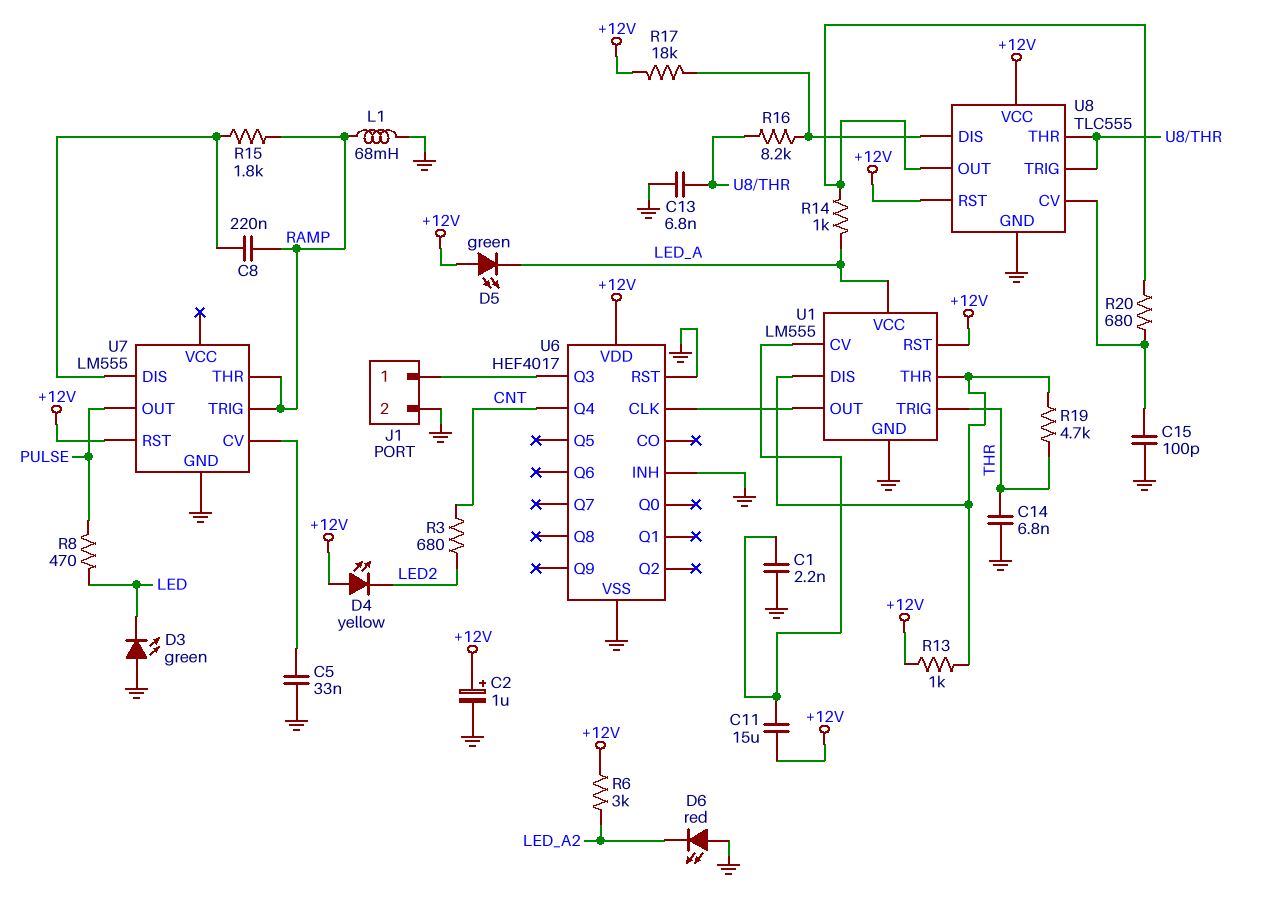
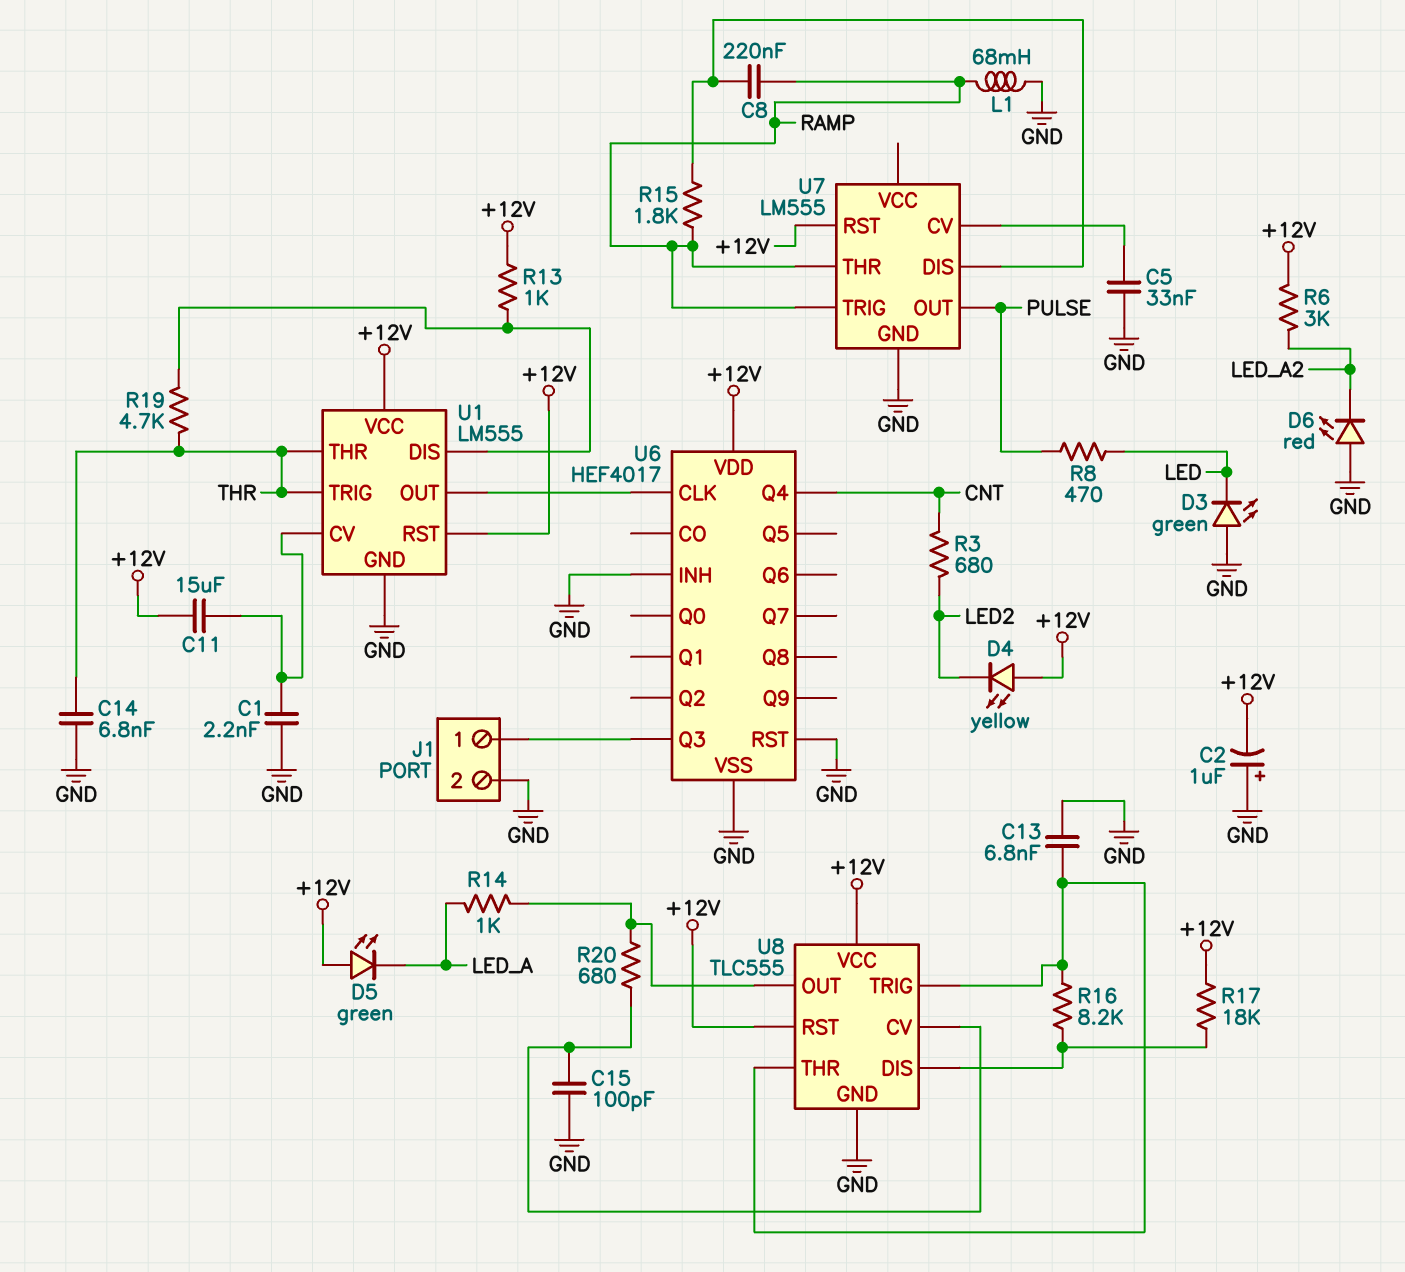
C2: 1uF (plus +12V, minus GND) -> 1uF (plus GND, minus +12V)
U1 pin THR: U1/DIS -> THR
U1 pin VCC: LED_A -> +12V

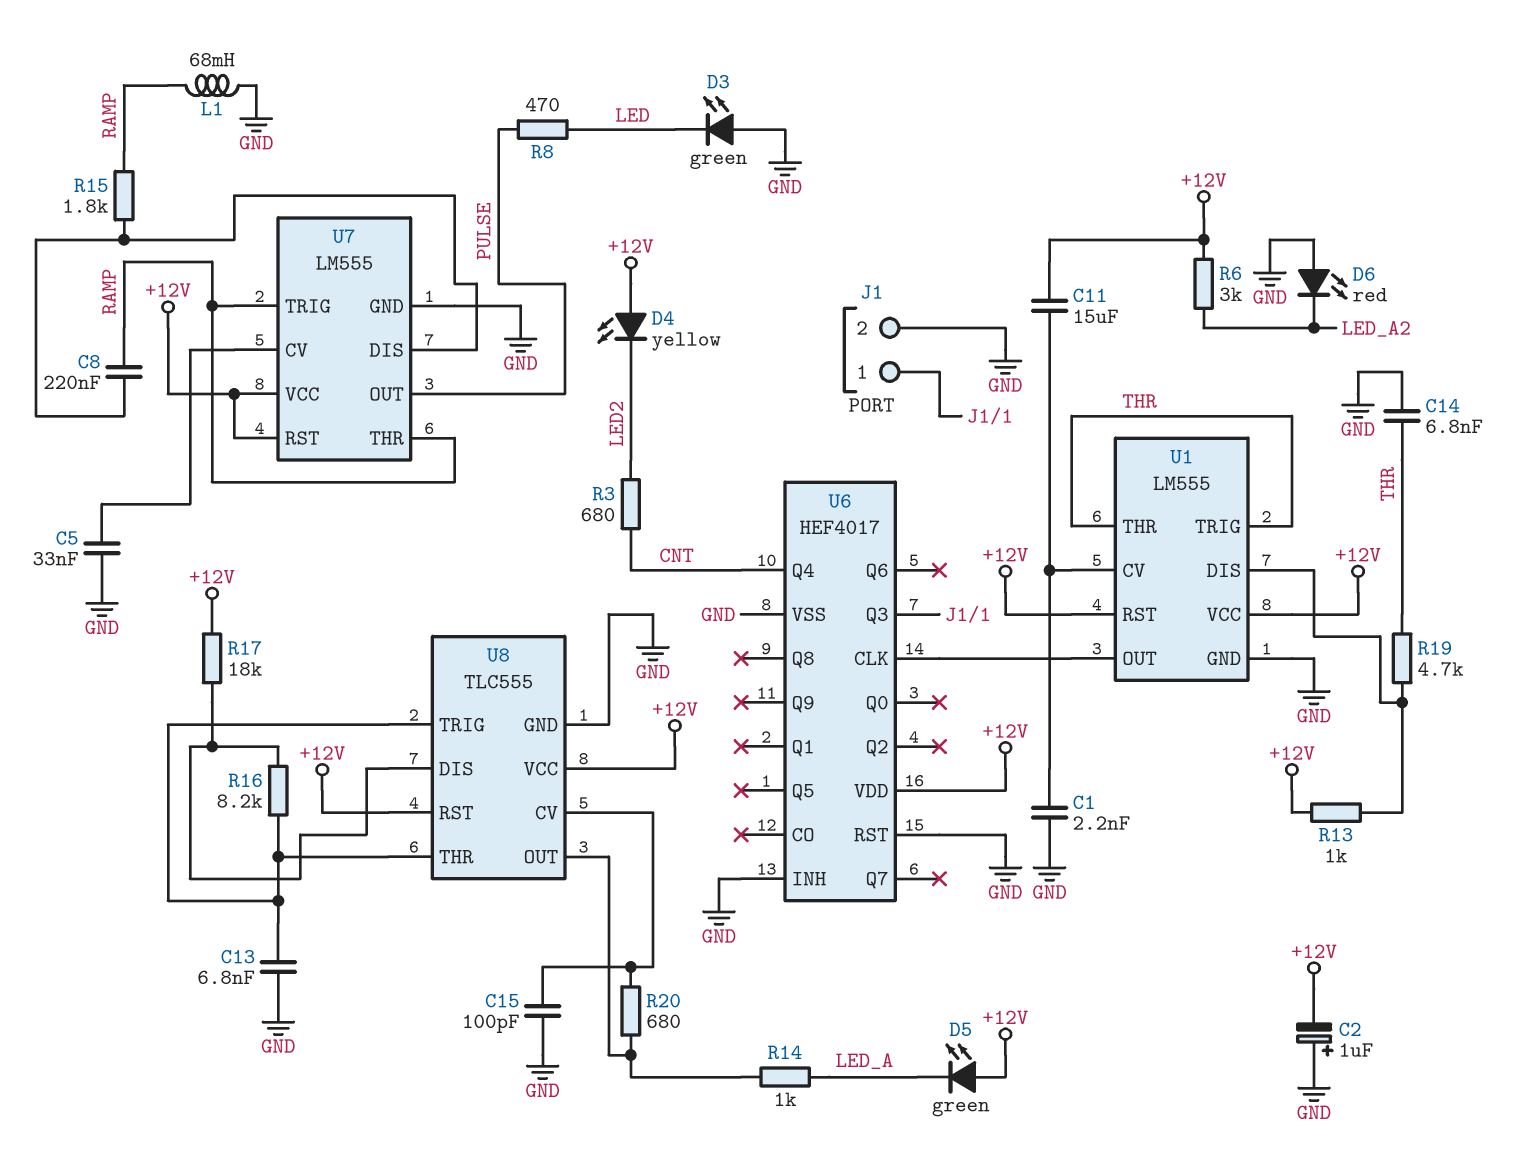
U7 pin VCC: none -> +12V

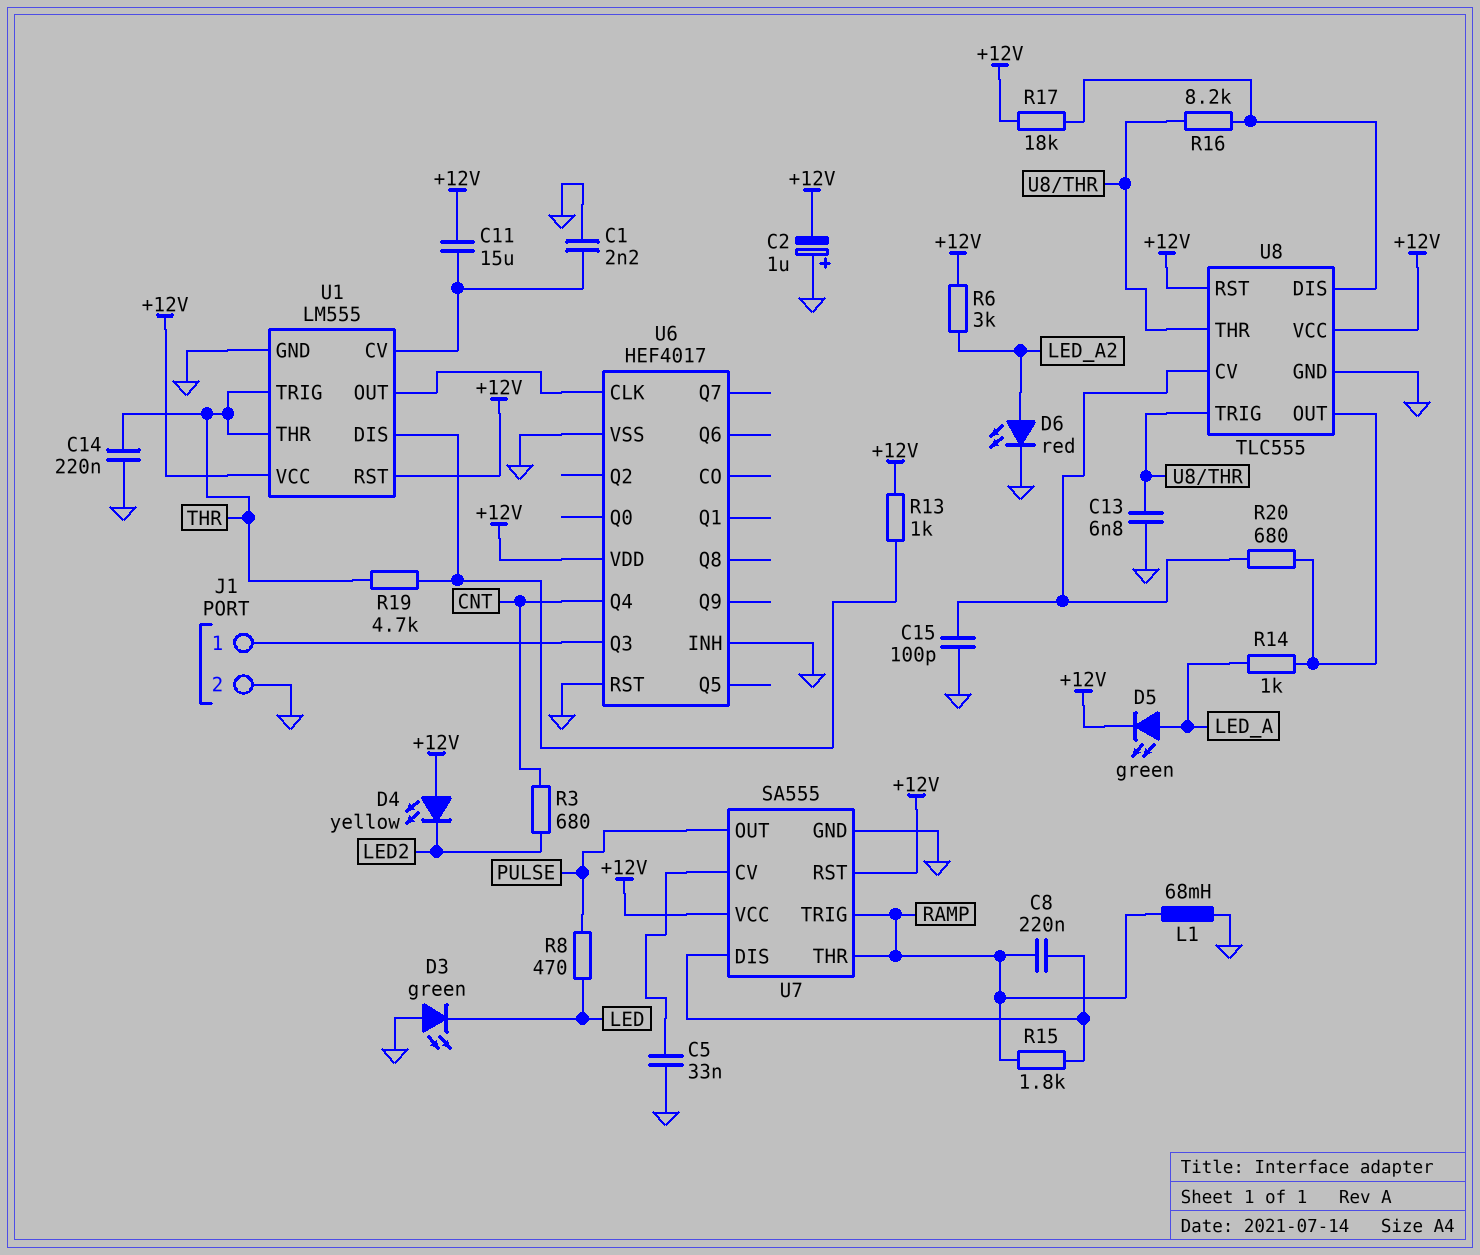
C14: 6.8nF (GND, THR) -> 220nF (GND, THR)
D5: LED green (A +12V, K LED_A) -> LED green (A LED_A, K +12V)
D6: LED red (A GND, K LED_A2) -> LED red (A LED_A2, K GND)
U7: LM555 -> SA555

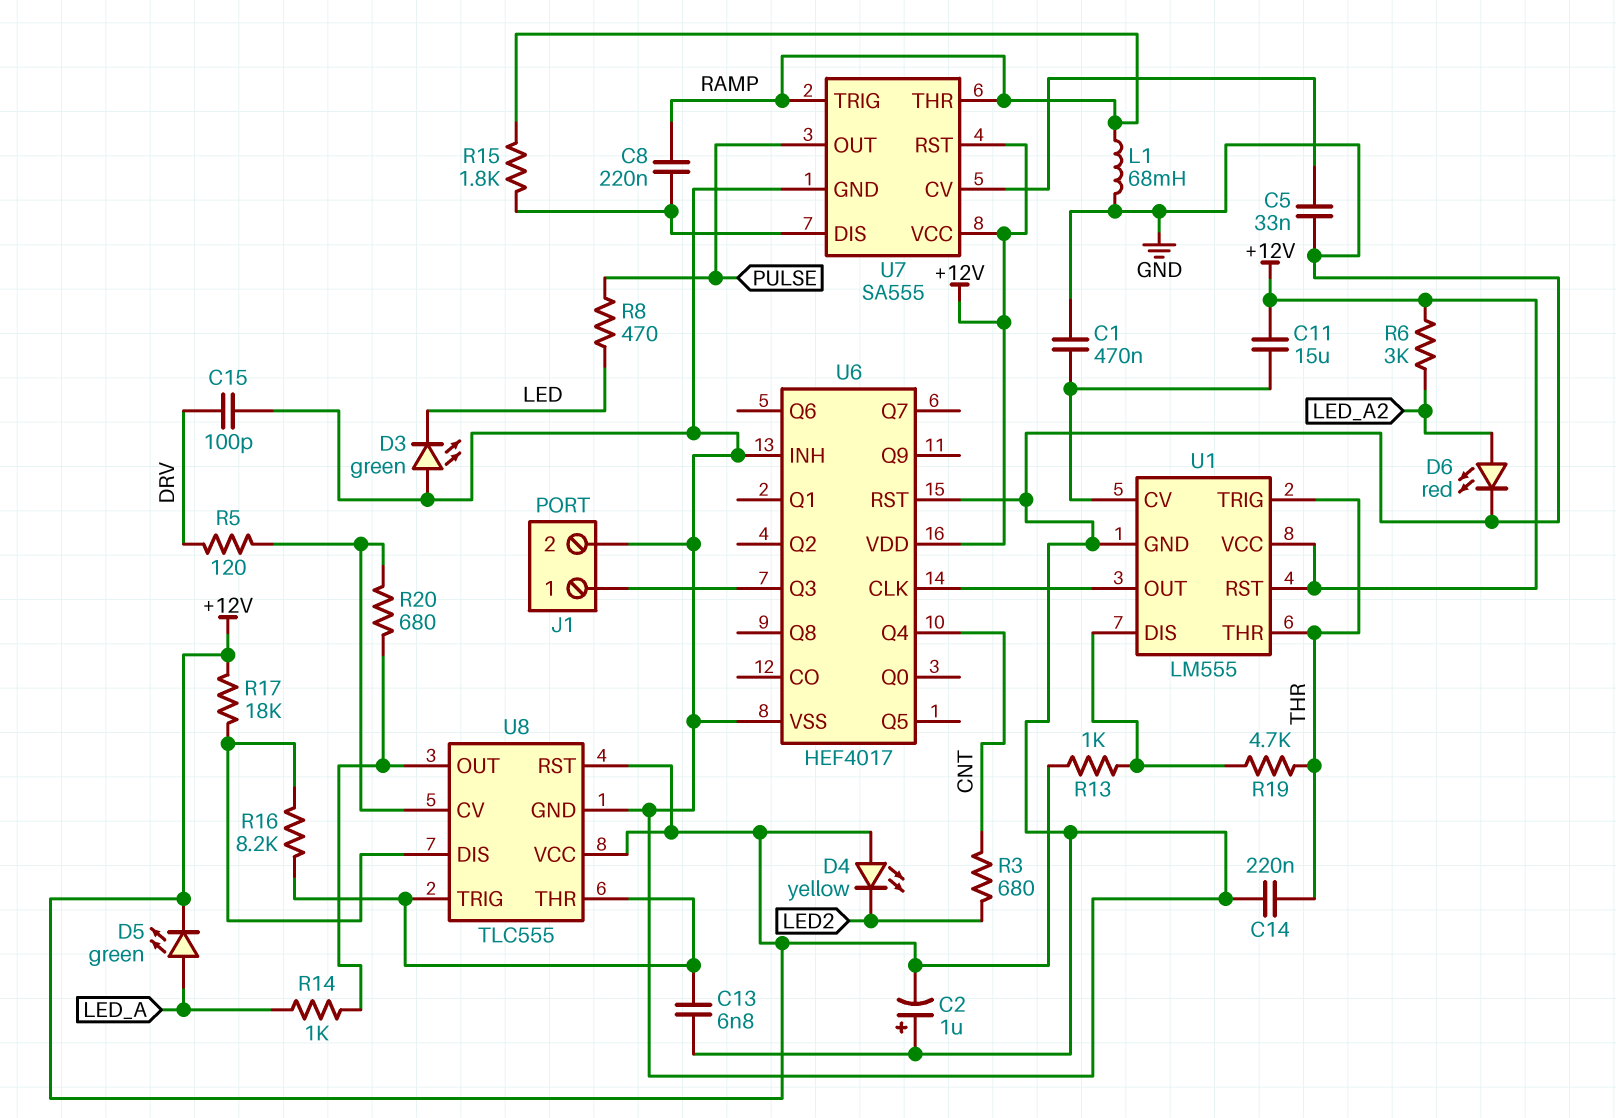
C1: 2.2nF (GND, U1/CV) -> 470nF (GND, U1/CV)
C15: 100pF (GND, U8/CV) -> 100pF (DRV, GND)
R5: none -> 120 (DRV, U8/CV)

